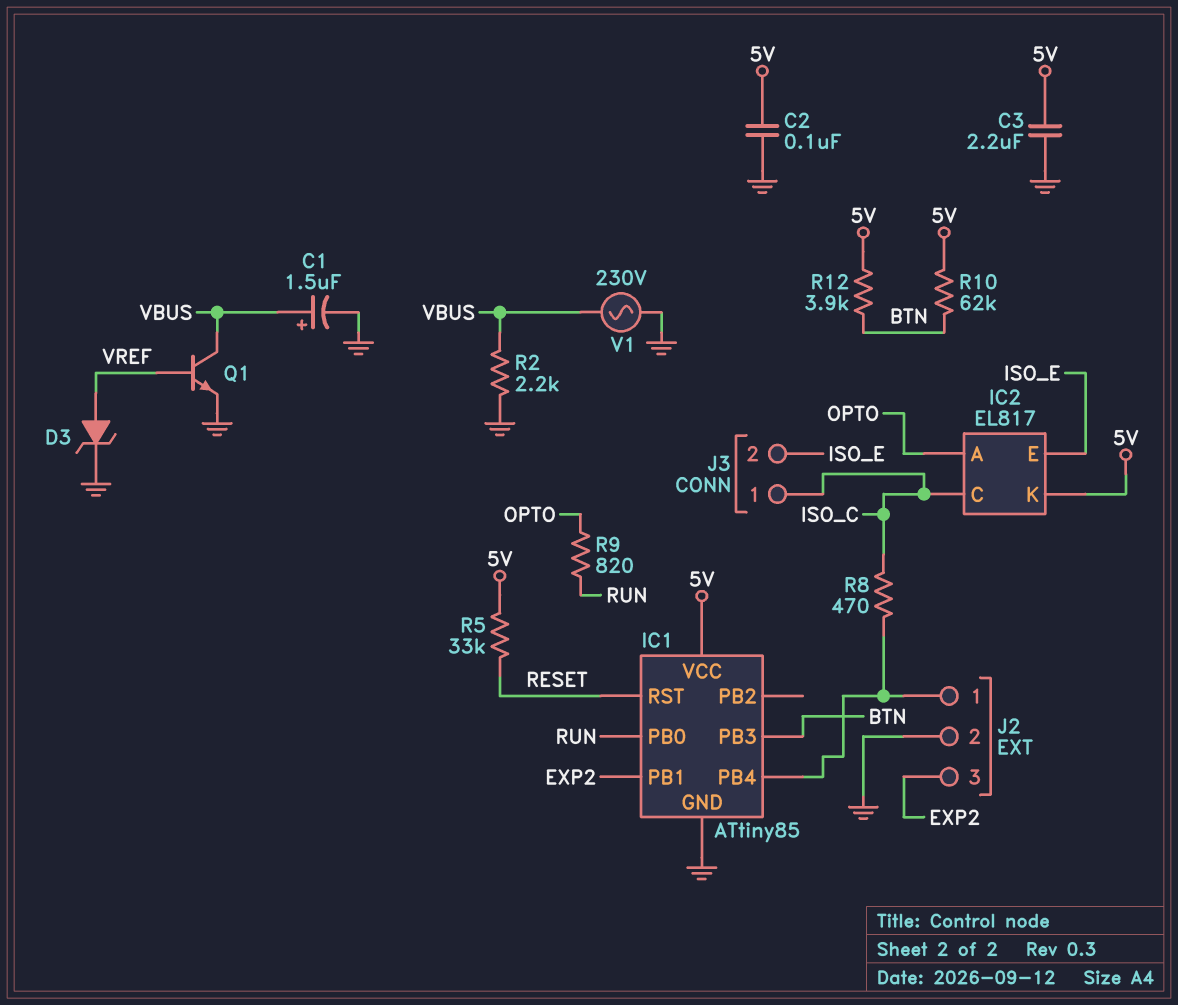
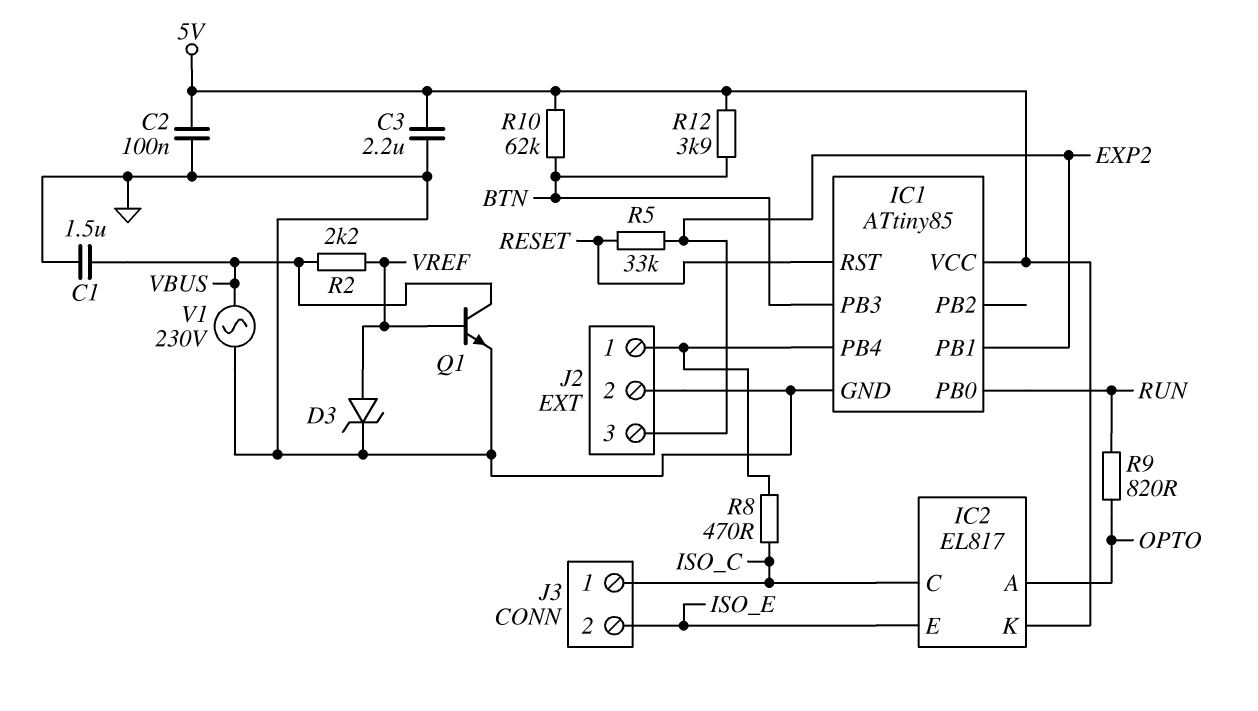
C1: 1.5uF (plus VBUS, minus GND) -> 1.5uF (GND, VBUS)
R2: 2.2k (GND, VBUS) -> 2.2k (VBUS, VREF)
R5: 33k (5V, RESET) -> 33k (EXP2, RESET)

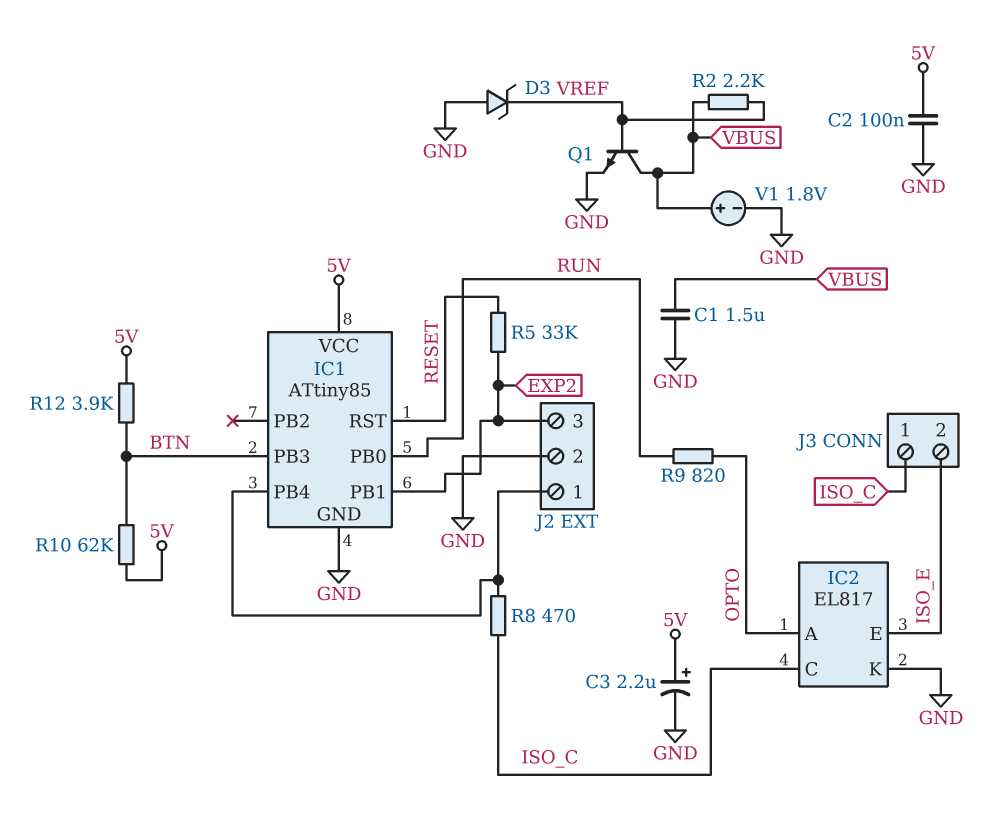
C3: 2.2uF (5V, GND) -> 2.2uF (plus 5V, minus GND)
D3: zener (A VREF, K GND) -> zener (A GND, K VREF)
IC2 pin K: 5V -> GND
V1: AC 230V (GND, VBUS) -> 1.8V (plus VBUS, minus GND)

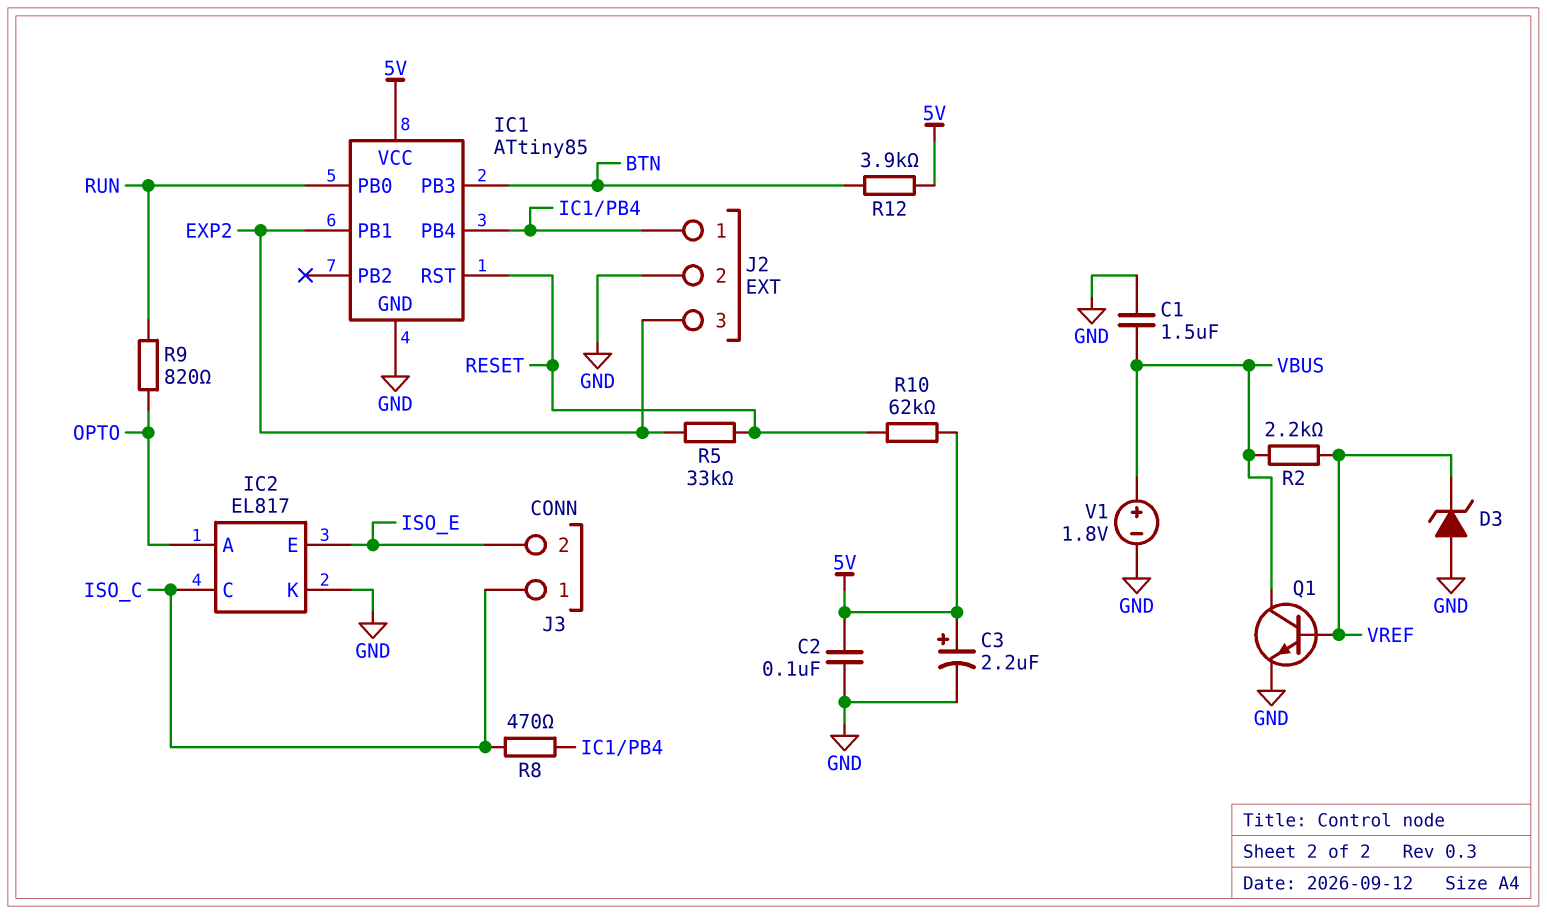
R10: 62k (5V, BTN) -> 62k (5V, RESET)

